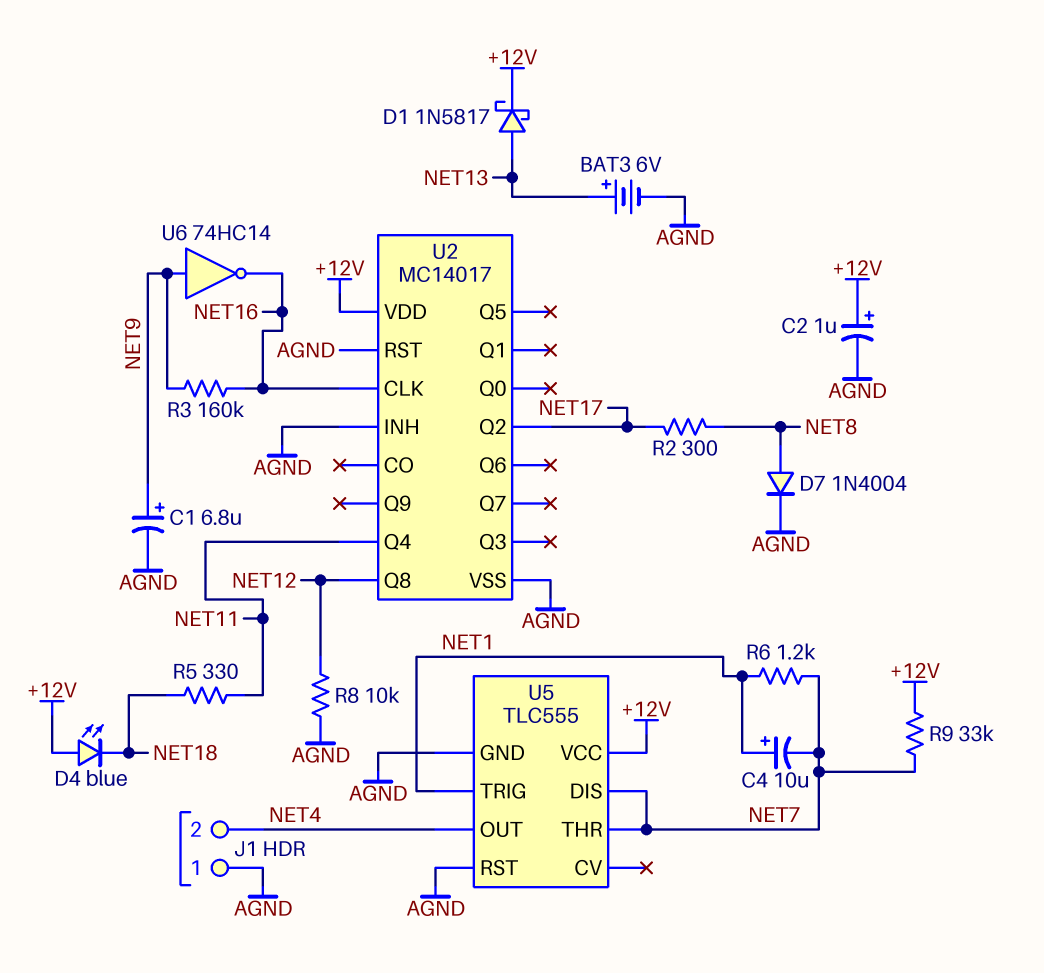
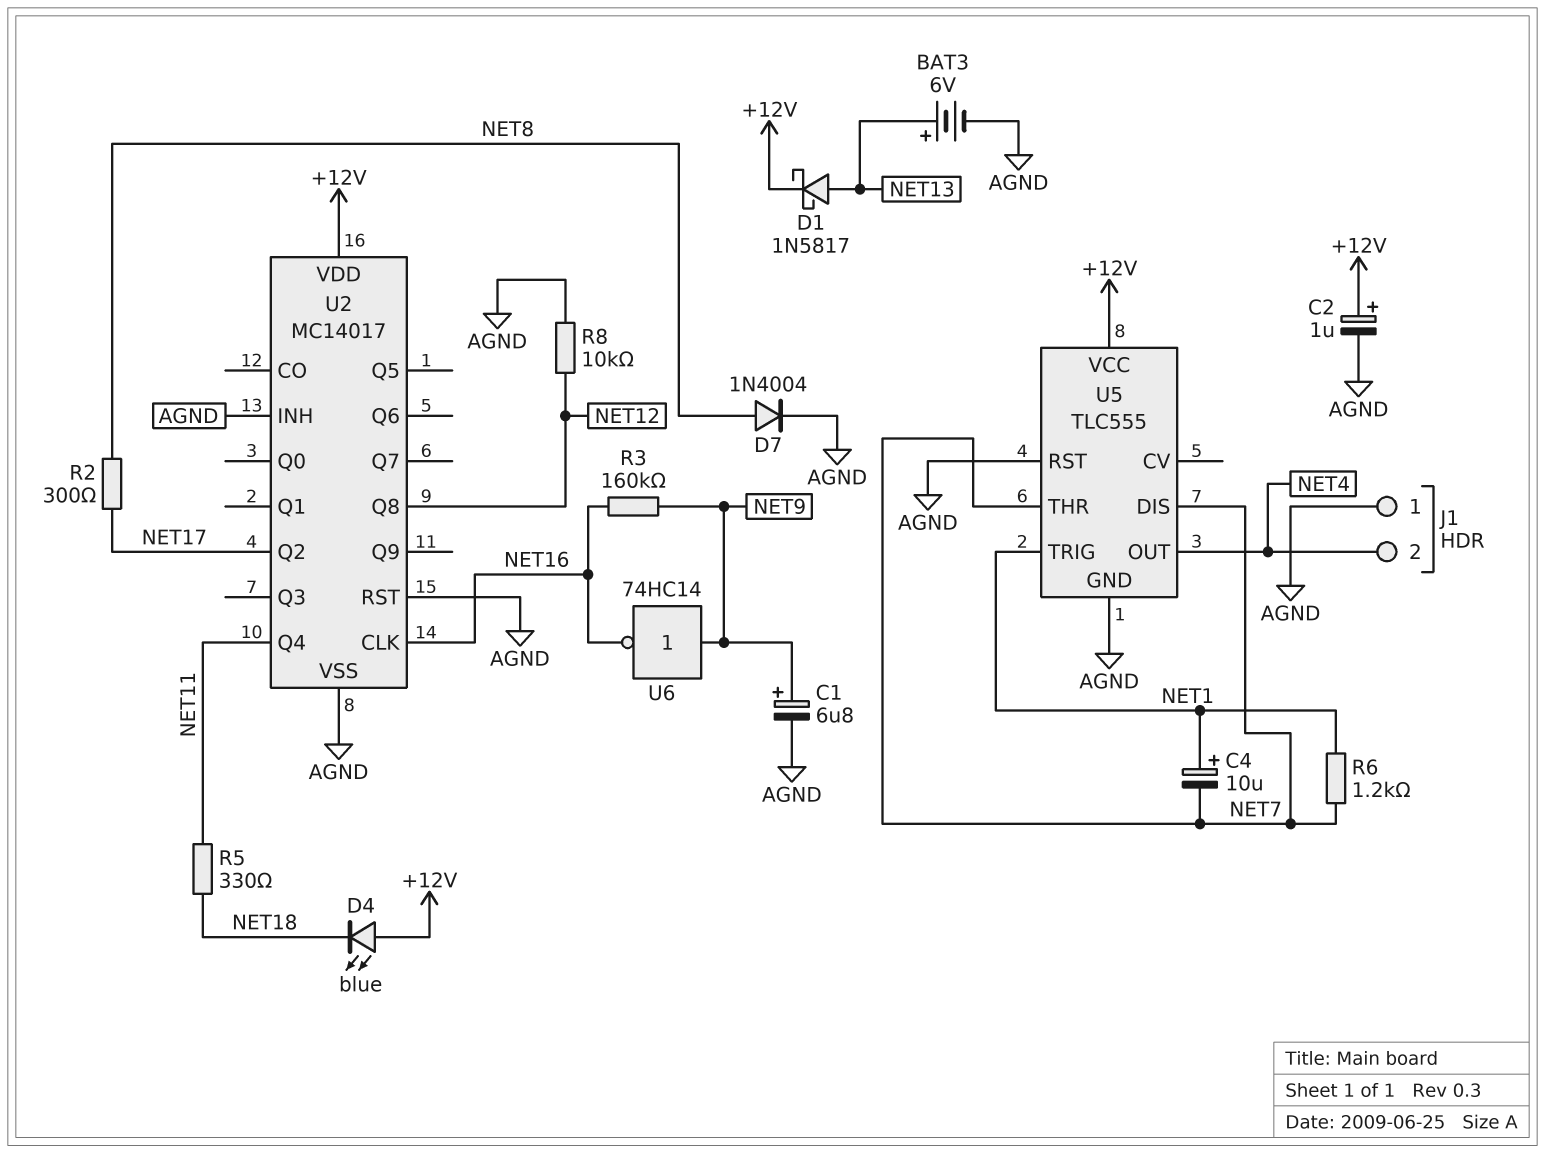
R9: 33k (+12V, NET7) -> none

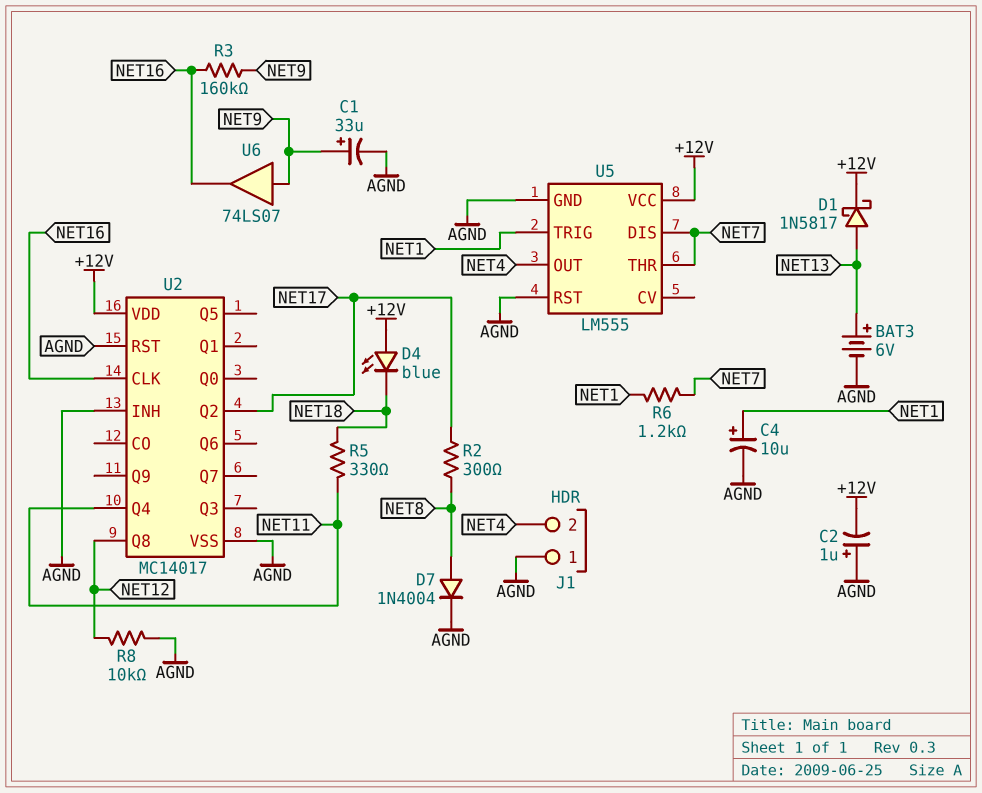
C1: 6.8uF (plus NET9, minus AGND) -> 33uF (plus NET9, minus AGND)
C2: 1uF (plus +12V, minus AGND) -> 1uF (plus AGND, minus +12V)
C4: 10uF (plus NET1, minus NET7) -> 10uF (plus NET1, minus AGND)
U5: TLC555 -> LM555
U6: NOT 74HC14 (in NET9, out NET16) -> buffer 74LS07 (in NET9, out NET16)

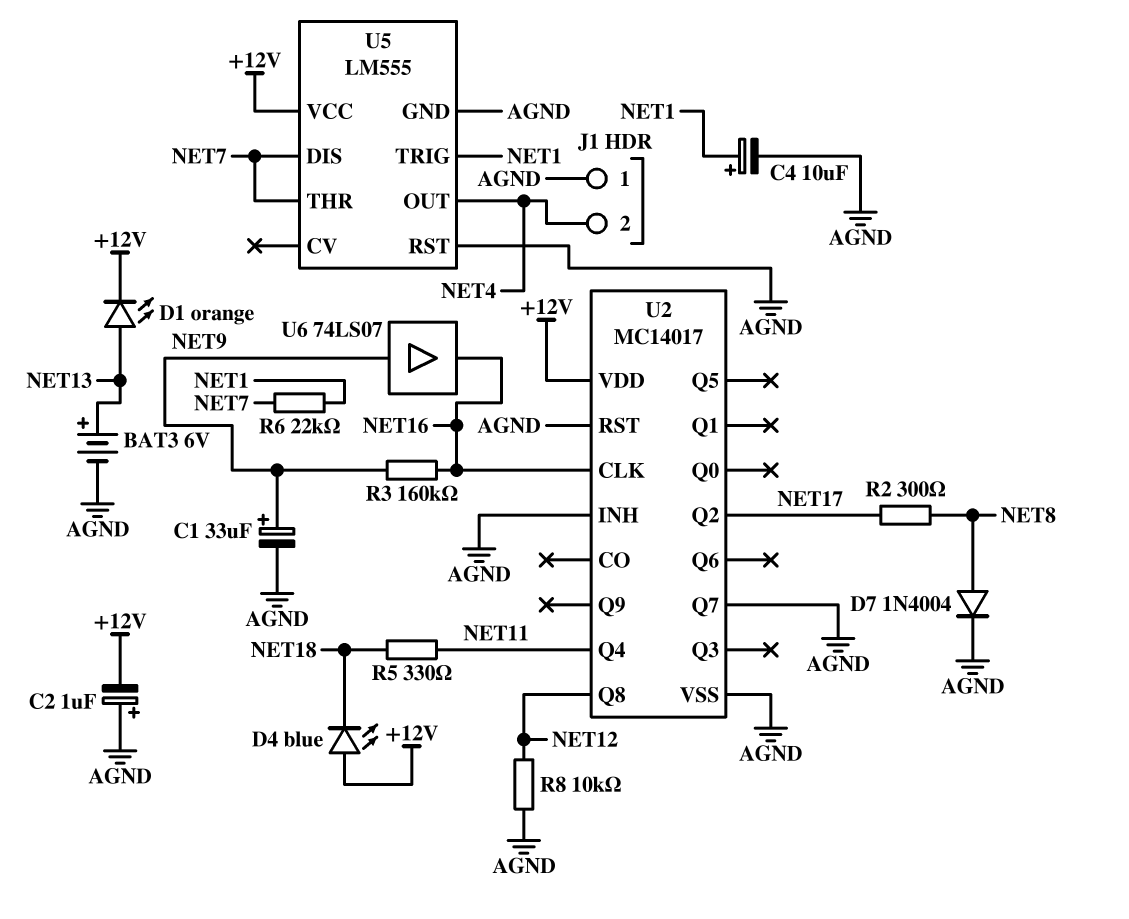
D1: schottky 1N5817 (A NET13, K +12V) -> LED orange (A NET13, K +12V)
R6: 1.2k (NET1, NET7) -> 22k (NET1, NET7)
U2 pin Q7: none -> AGND

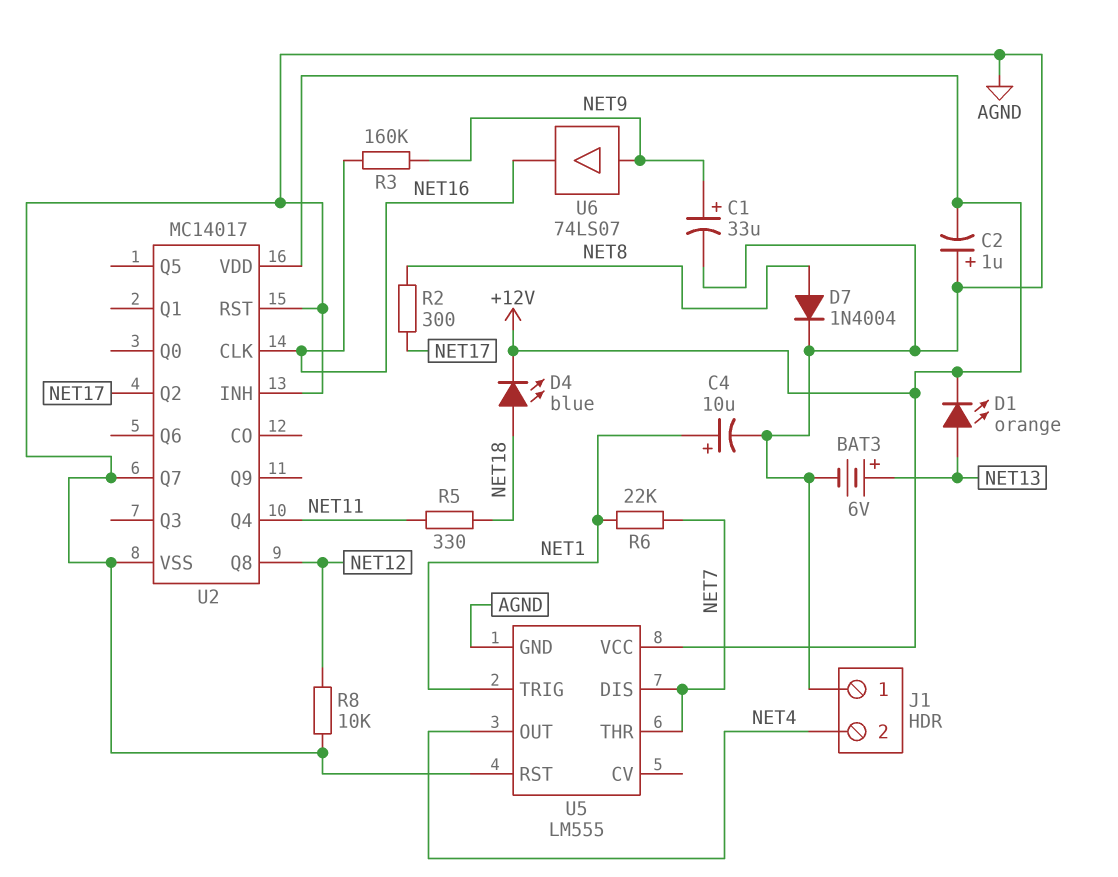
D4: LED blue (A +12V, K NET18) -> LED blue (A NET18, K +12V)

